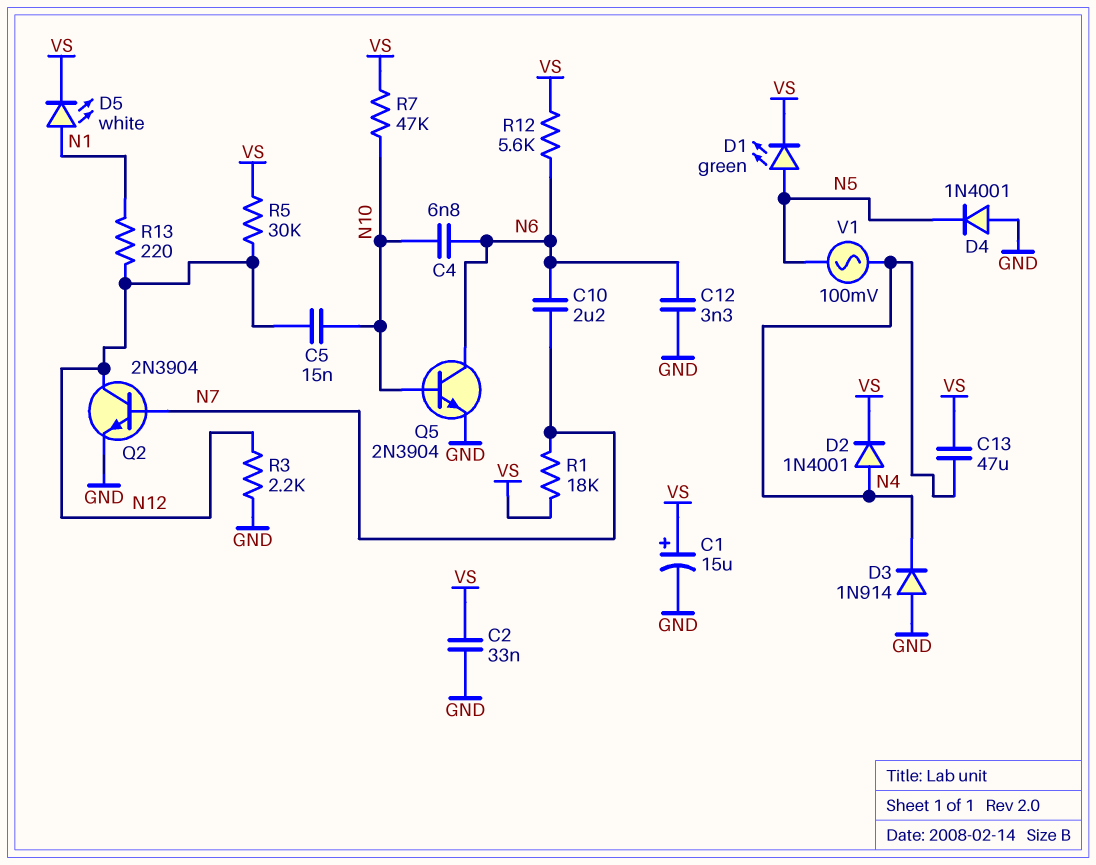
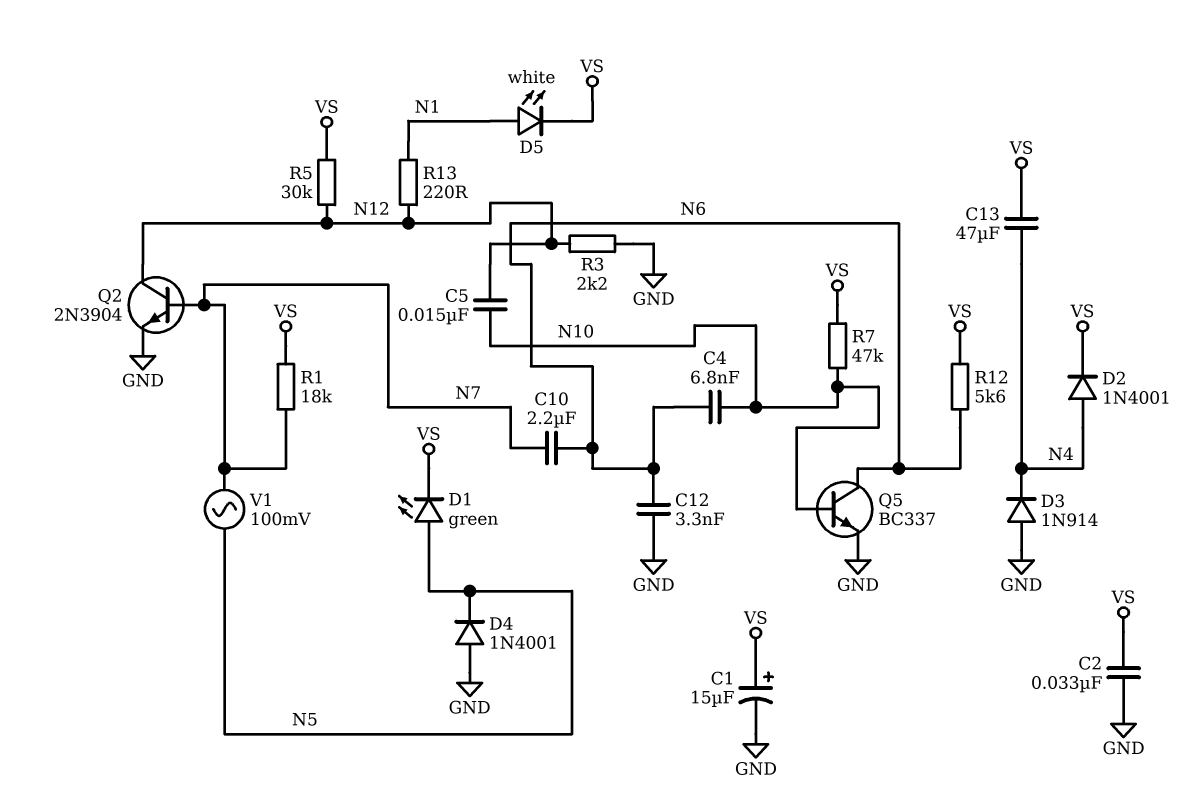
Q5: NPN 2N3904 (B N10, C N6, E GND) -> NPN BC337 (B N10, C N6, E GND)
V1: AC 100mV (N4, N5) -> AC 100mV (N5, N7)

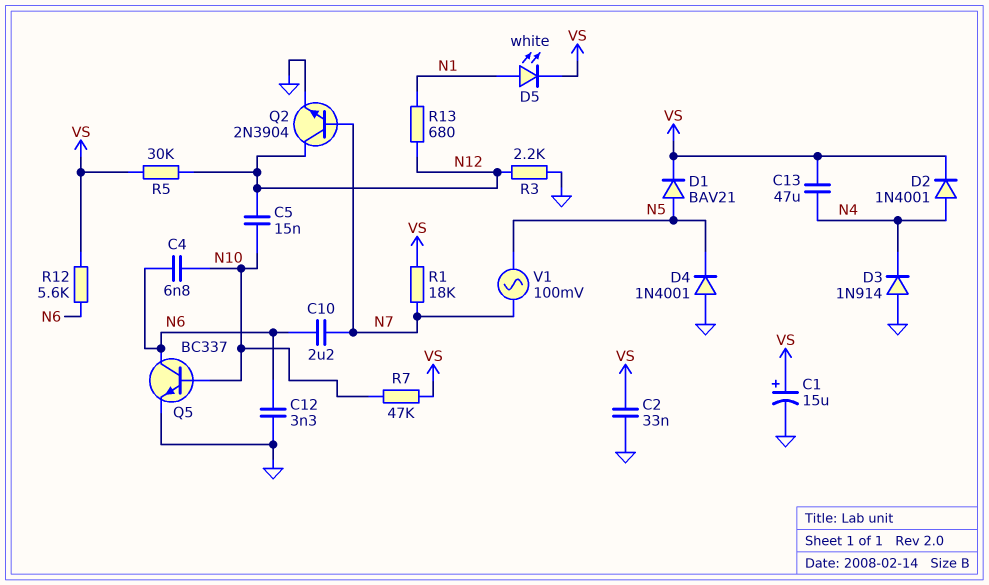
D1: LED green (A N5, K VS) -> diode BAV21 (A N5, K VS)
R13: 220 (N1, N12) -> 680 (N1, N12)

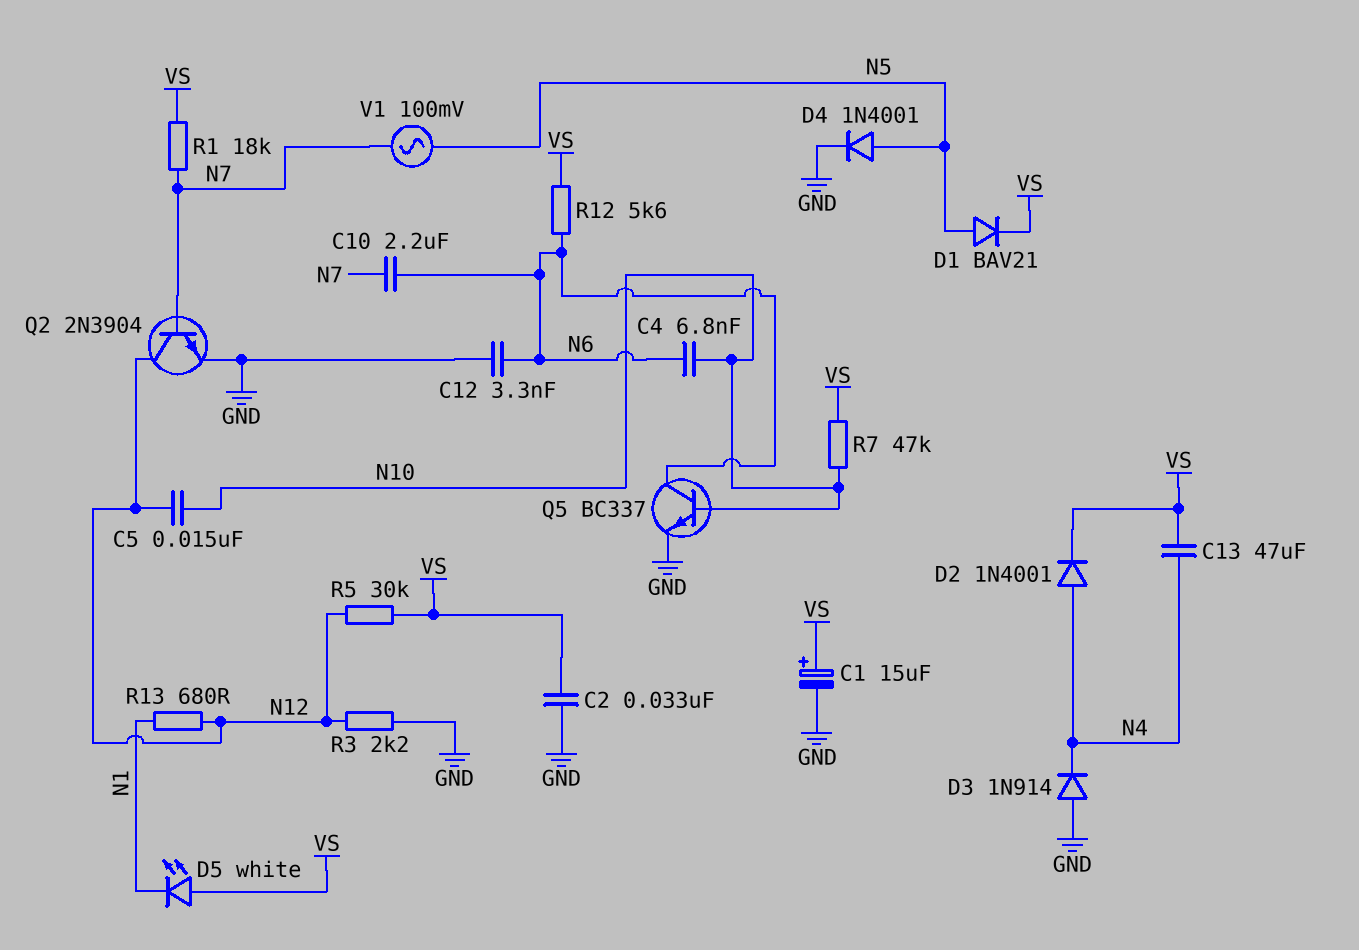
D4: diode 1N4001 (A GND, K N5) -> diode 1N4001 (A N5, K GND)
D5: LED white (A N1, K VS) -> LED white (A VS, K N1)

